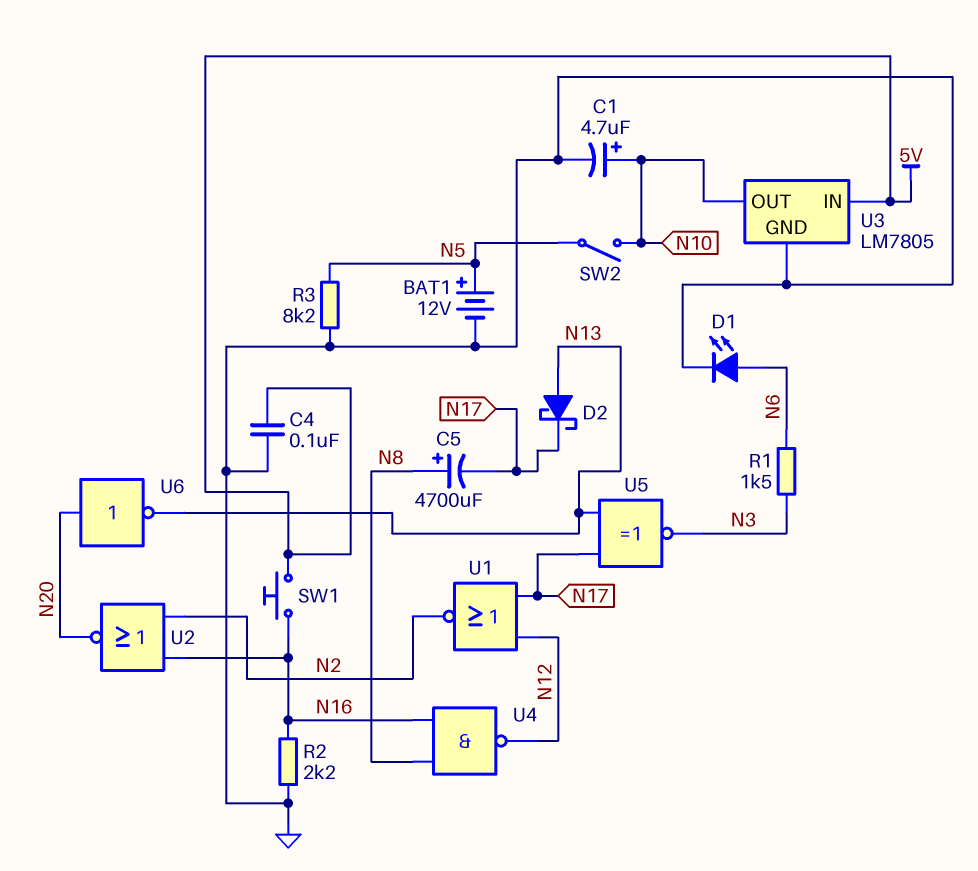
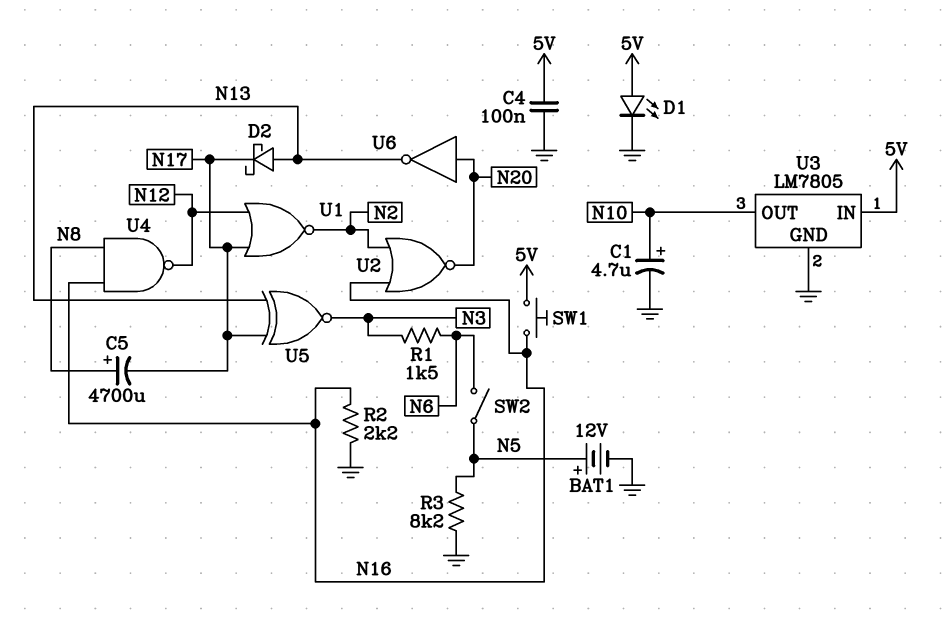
D1: LED (A N6, K GND) -> LED (A 5V, K GND)
SW2: switch (N5, N10) -> switch (N5, N6)

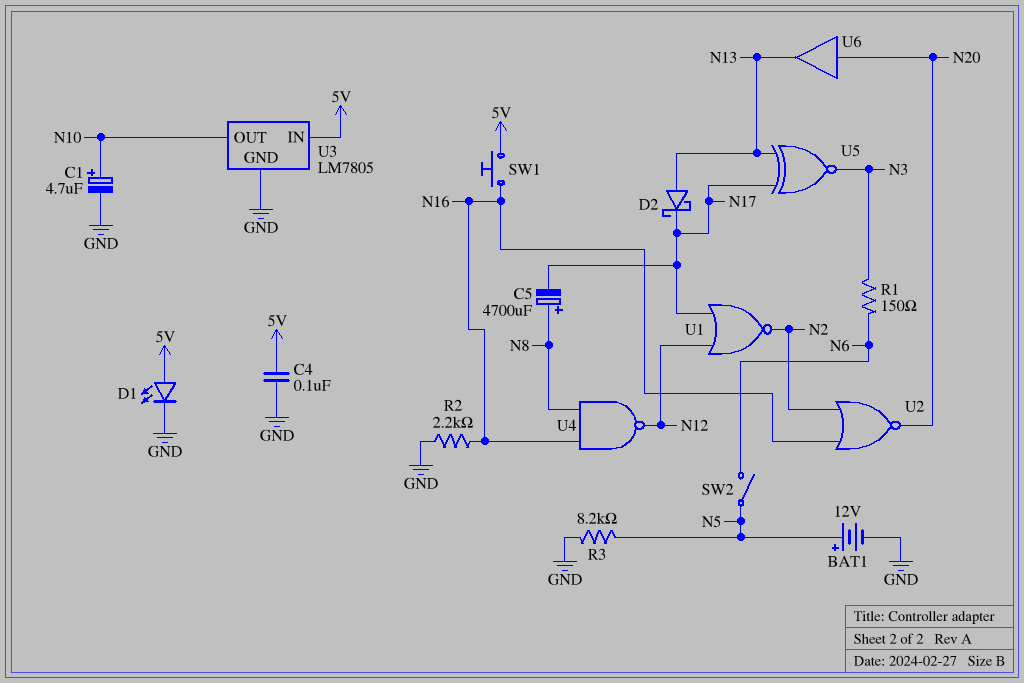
R1: 1.5k (N3, N6) -> 150 (N3, N6)
U6: NOT (in N20, out N13) -> buffer (in N20, out N13)

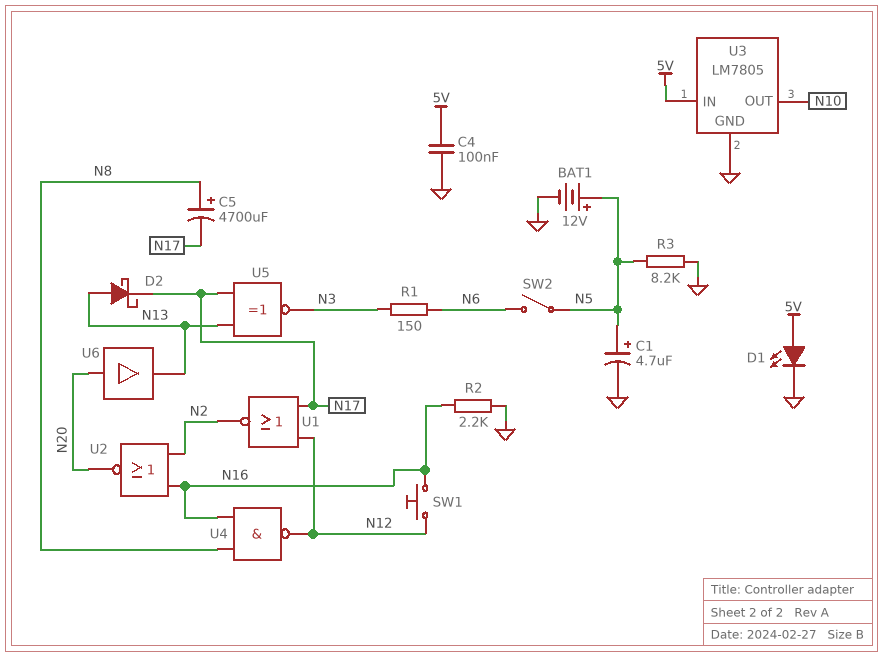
C1: 4.7uF (plus N10, minus GND) -> 4.7uF (plus N5, minus GND)
SW1: button (5V, N16) -> button (N12, N16)

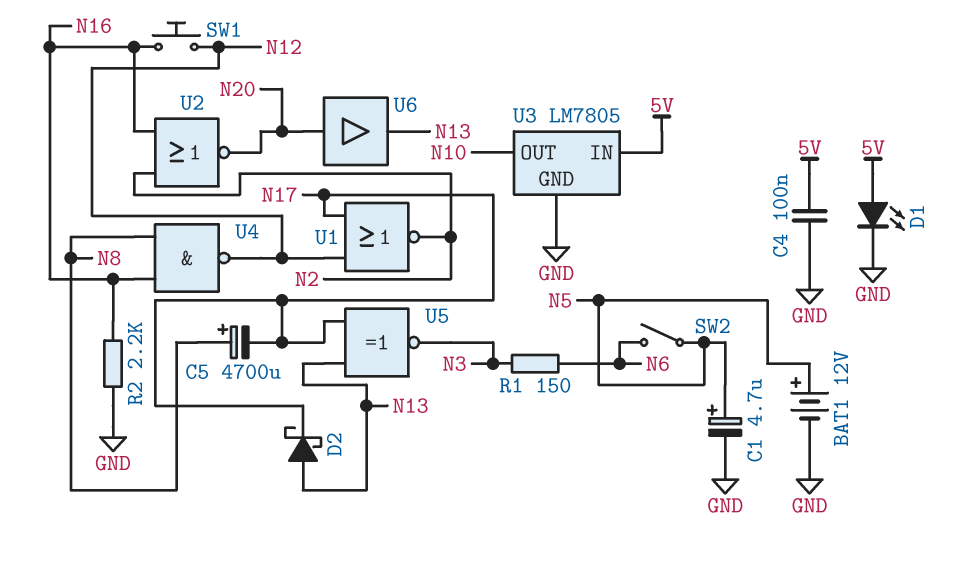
R3: 8.2k (GND, N5) -> none

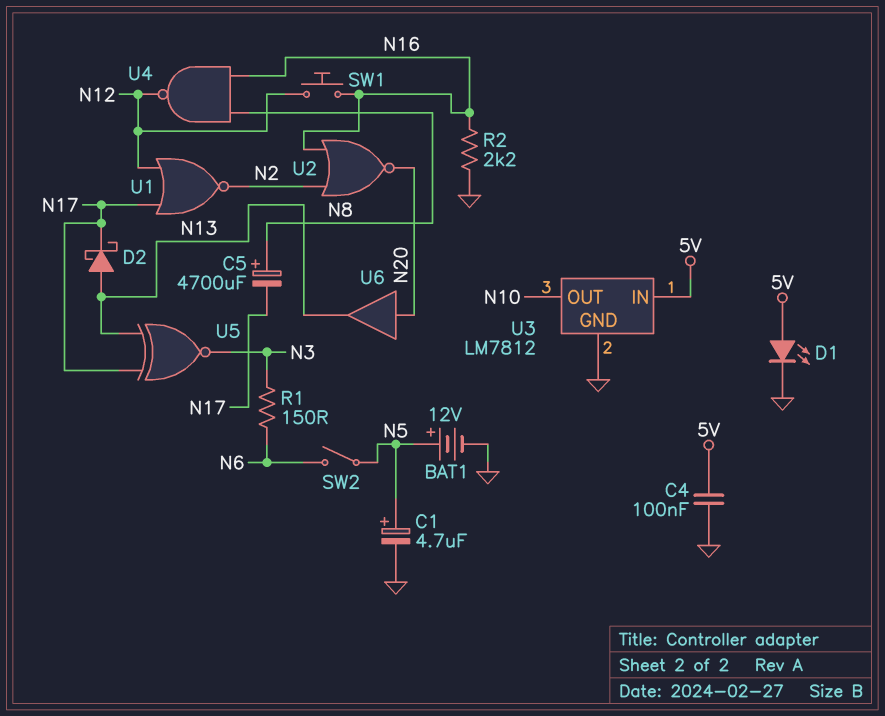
U3: LM7805 -> LM7812

